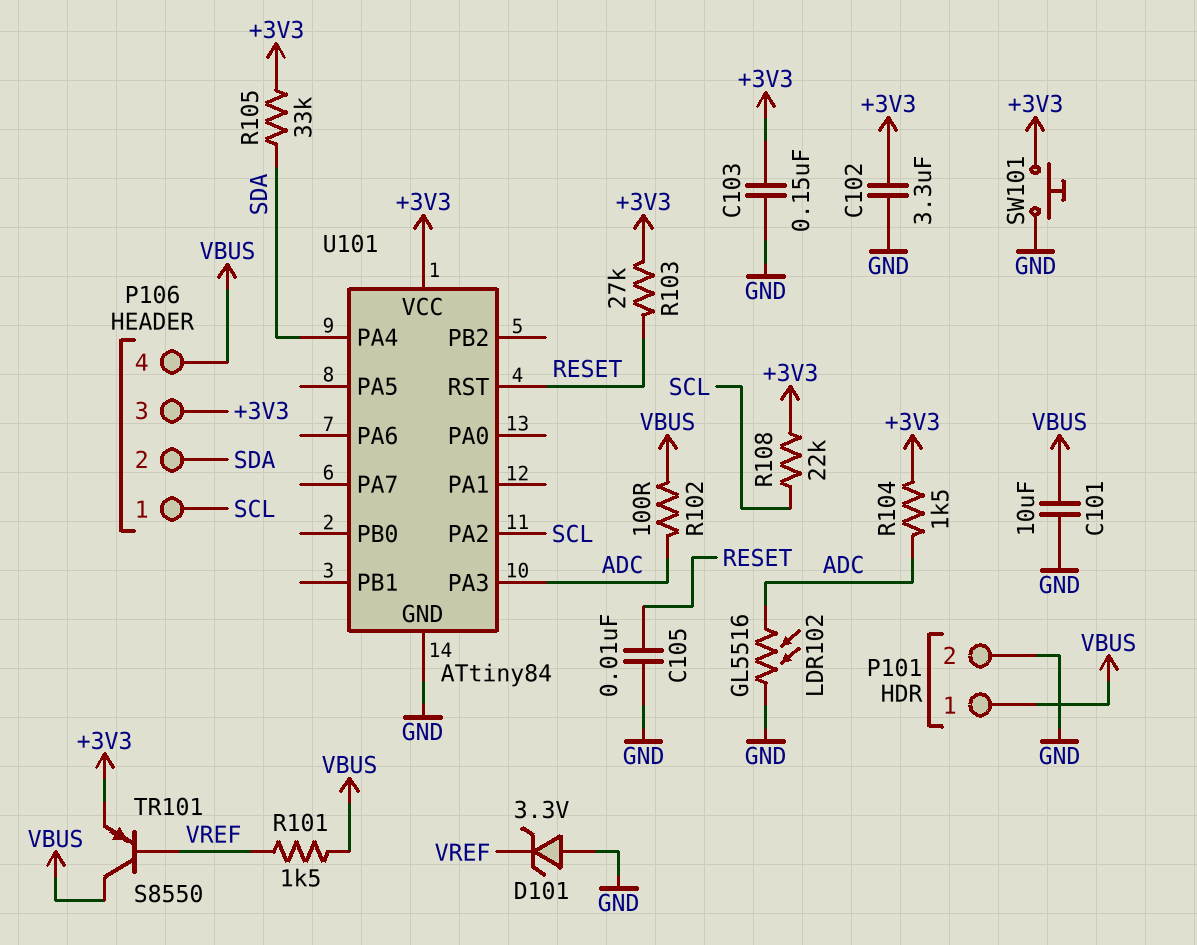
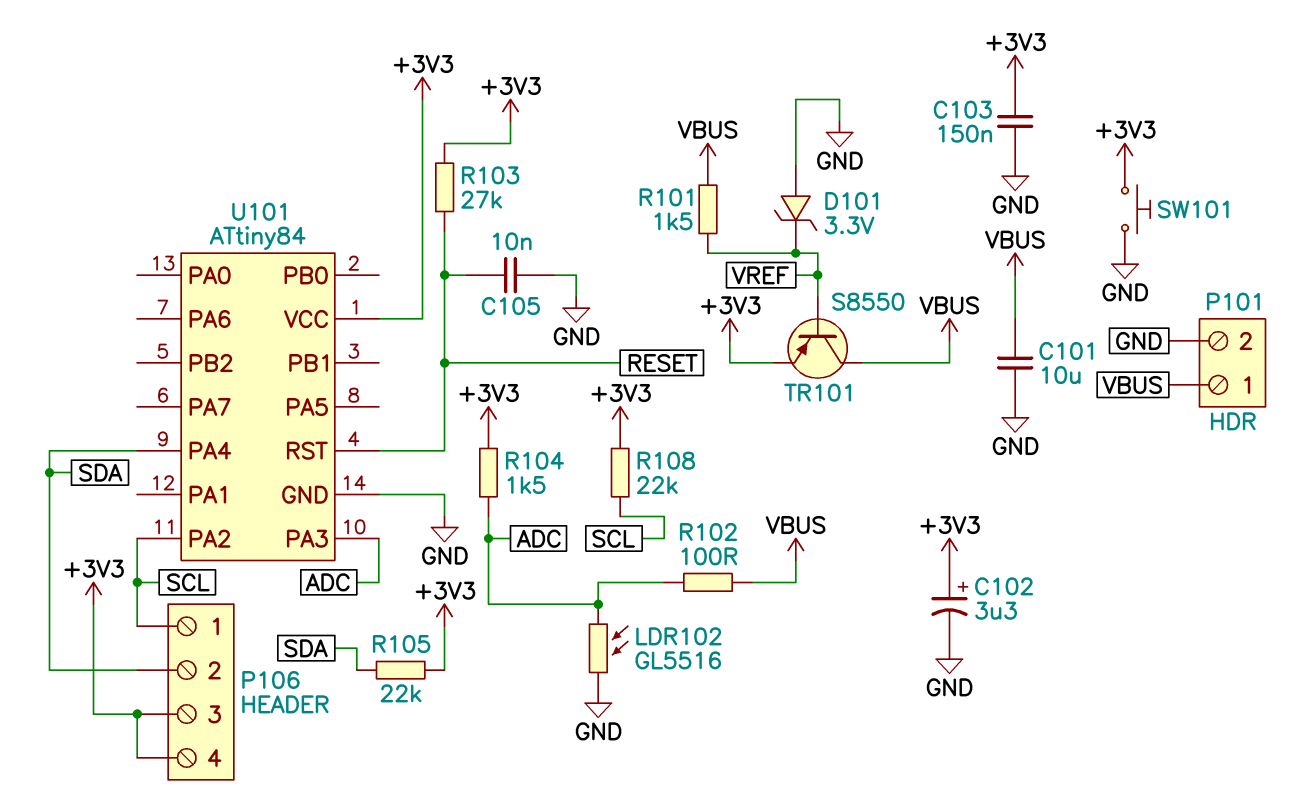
C102: 3.3uF (+3V3, GND) -> 3.3uF (plus +3V3, minus GND)
P106 pin 4: VBUS -> +3V3
R105: 33k (+3V3, SDA) -> 22k (+3V3, SDA)

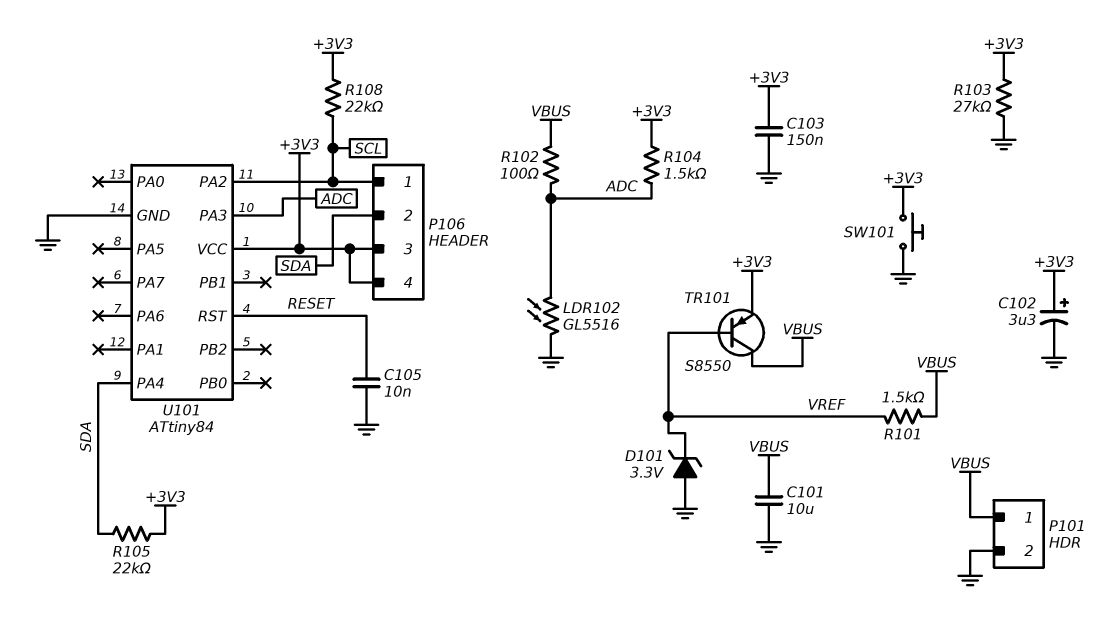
R103: 27k (+3V3, RESET) -> 27k (+3V3, GND)

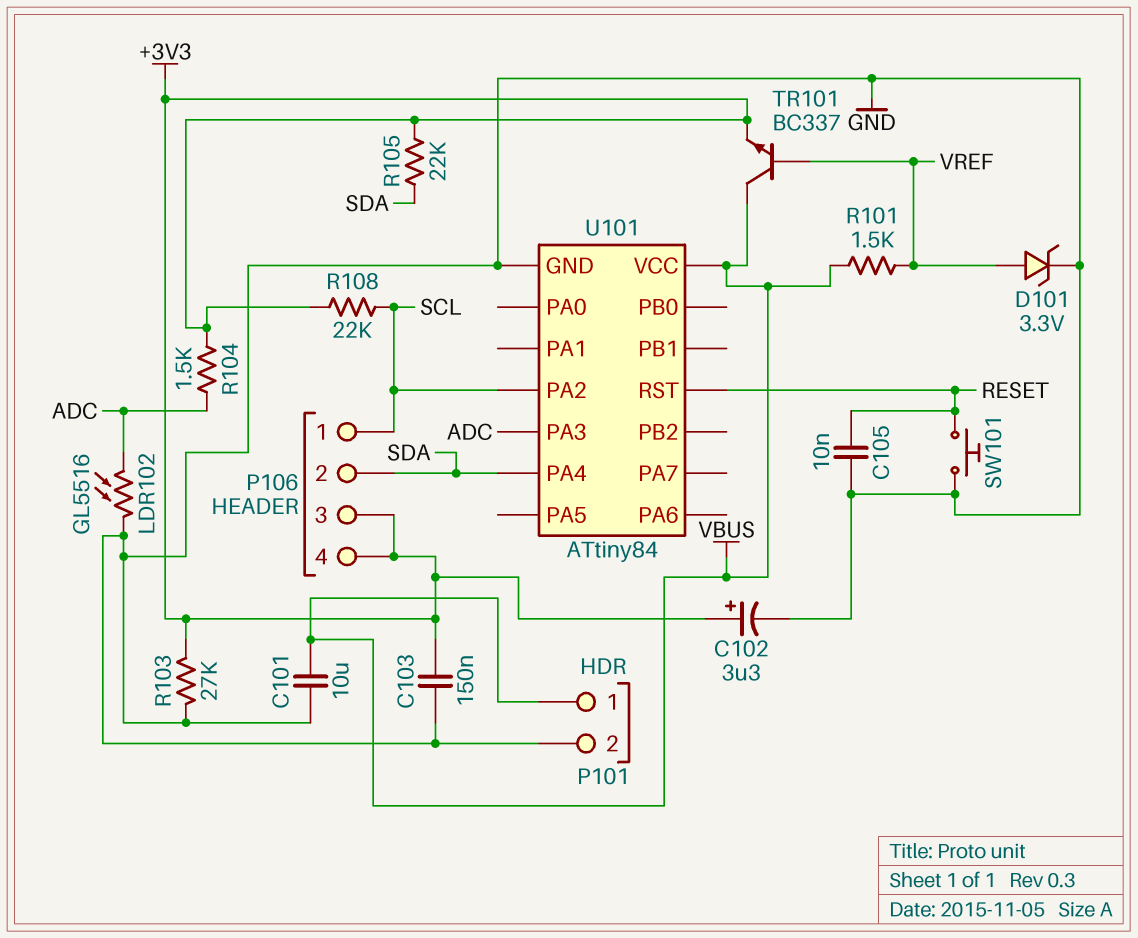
D101: zener 3.3V (A GND, K VREF) -> zener 3.3V (A VREF, K GND)
R102: 100 (ADC, VBUS) -> none
SW101: button (+3V3, GND) -> button (GND, RESET)
TR101: PNP S8550 (B VREF, C VBUS, E +3V3) -> NPN BC337 (B VREF, C VBUS, E +3V3)
U101 pin VCC: +3V3 -> VBUS

